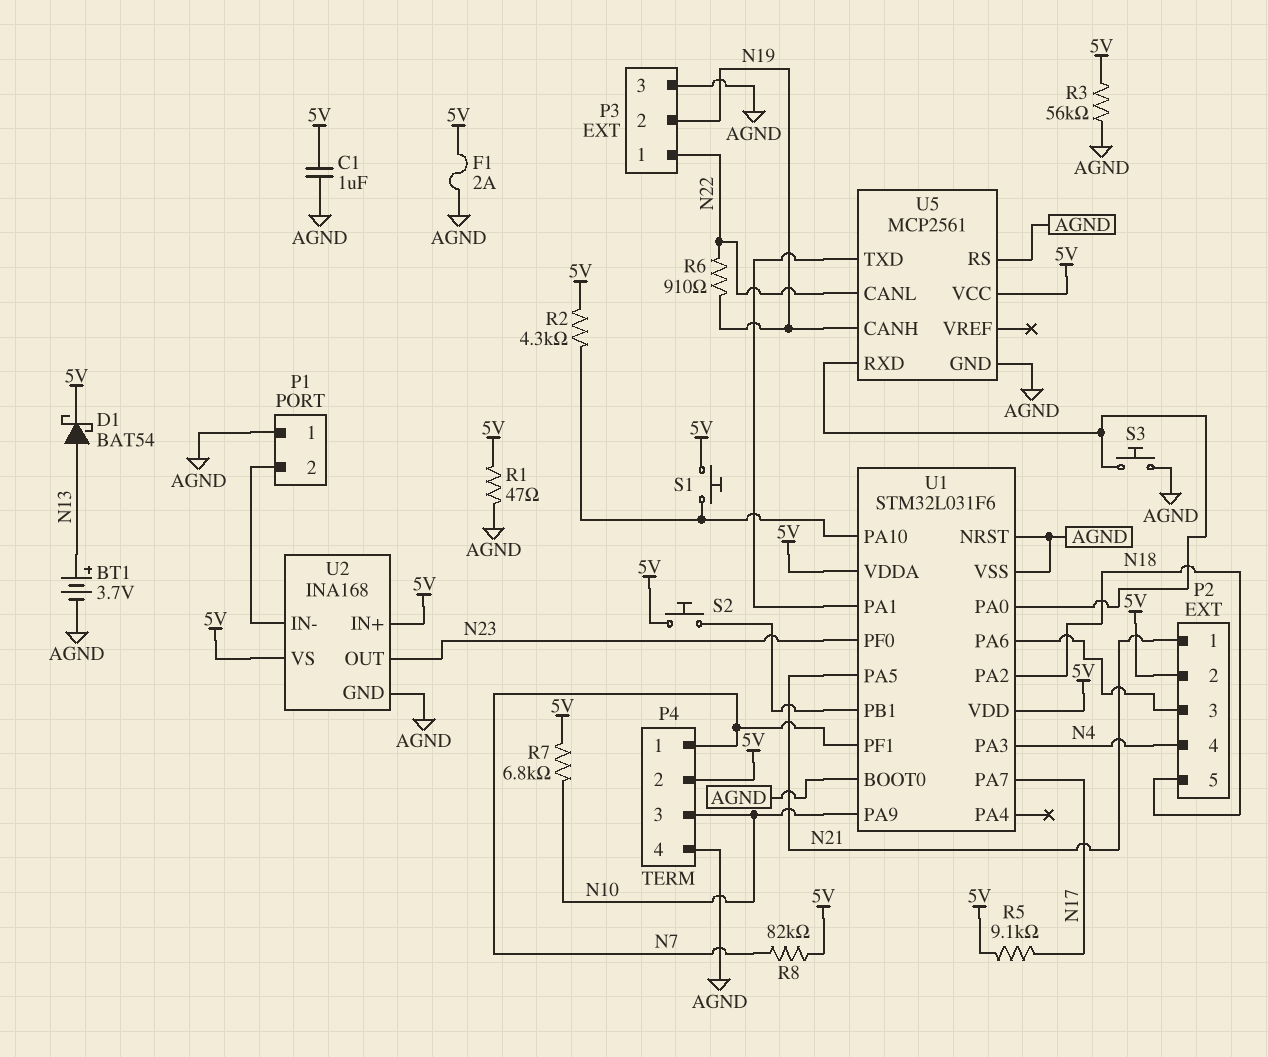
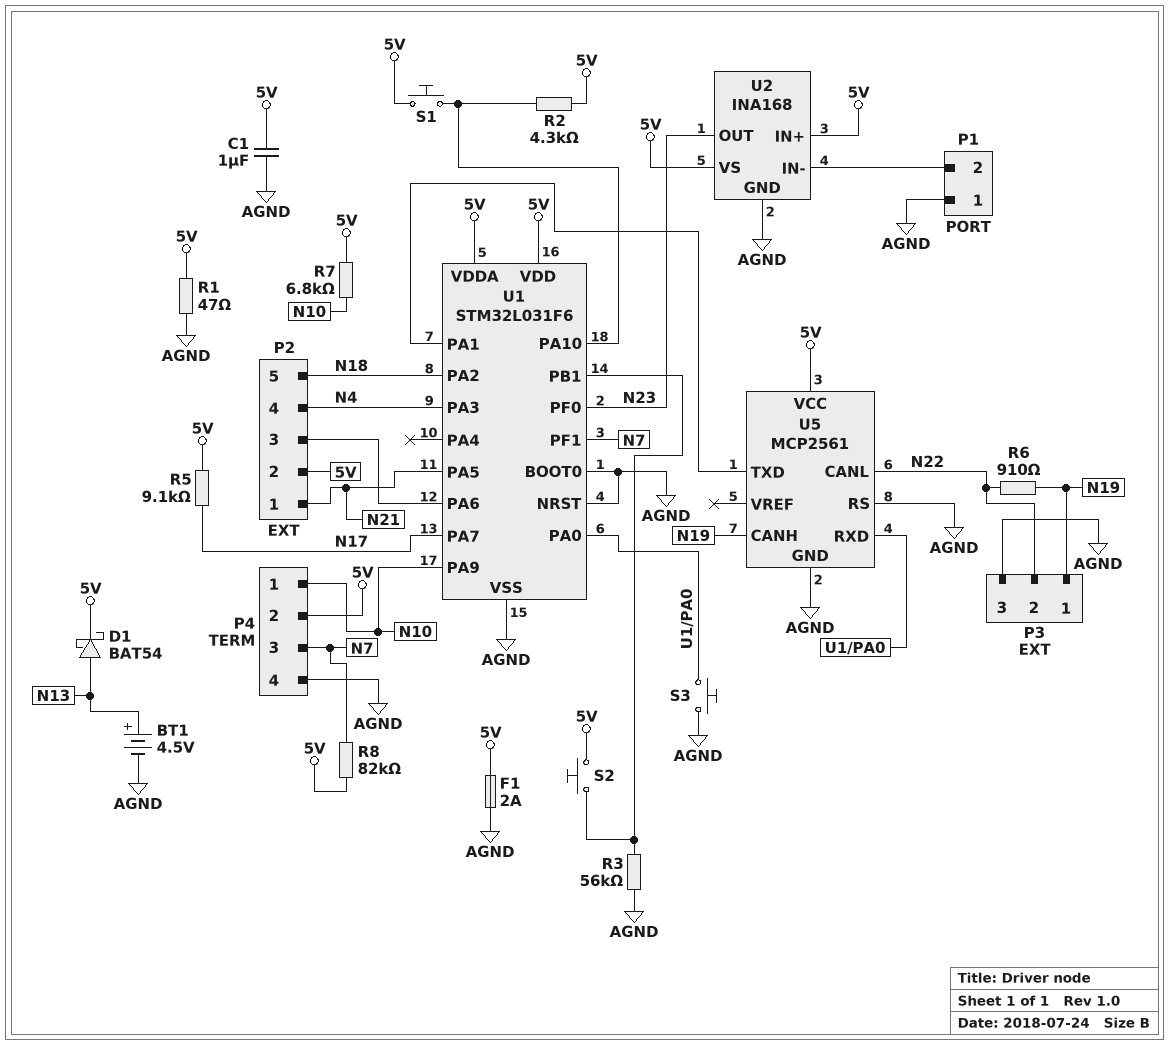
BT1: 3.7V (plus N13, minus AGND) -> 4.5V (plus N13, minus AGND)
P3 pin 1: N22 -> N19
P3 pin 2: N19 -> N22
P4 pin 1: N7 -> N10
P4 pin 3: N10 -> N7
R3: 56k (5V, AGND) -> 56k (AGND, U1/PB1)

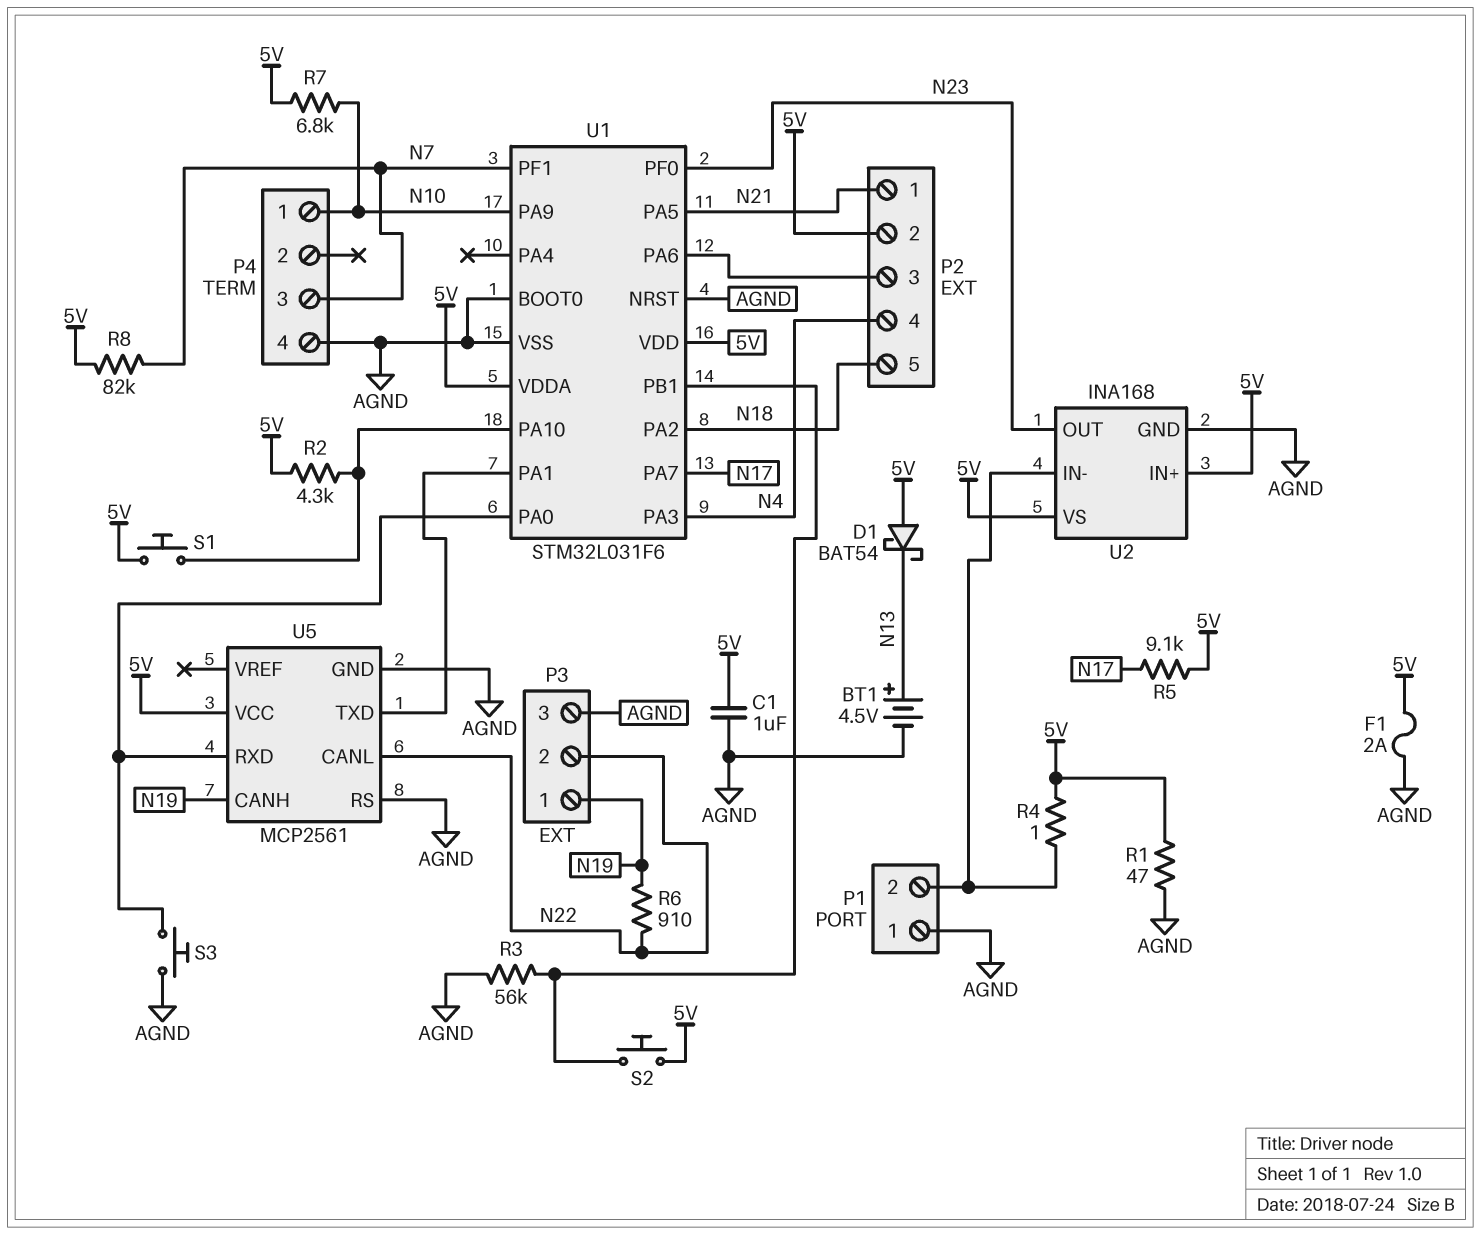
D1: schottky BAT54 (A N13, K 5V) -> schottky BAT54 (A 5V, K N13)
P4 pin 2: 5V -> none
R4: none -> 1 (5V, P1/2)

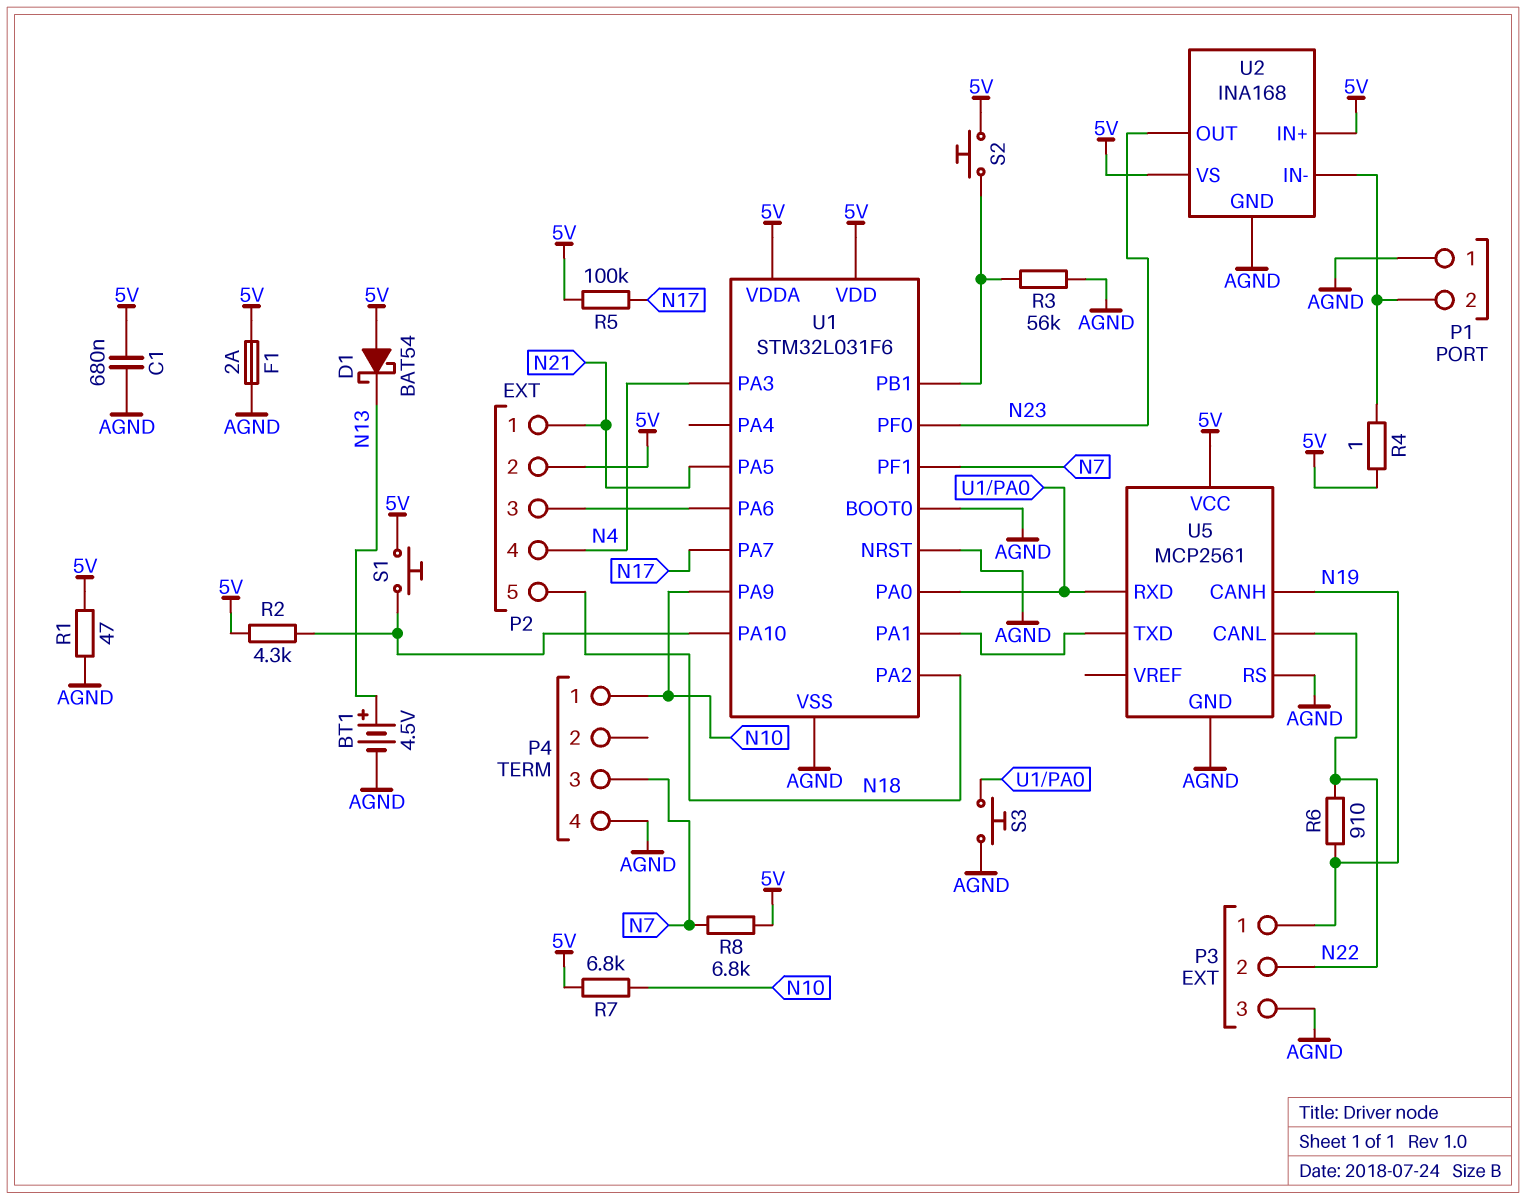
C1: 1uF (5V, AGND) -> 680nF (5V, AGND)
R5: 9.1k (5V, N17) -> 100k (5V, N17)
R8: 82k (5V, N7) -> 6.8k (5V, N7)

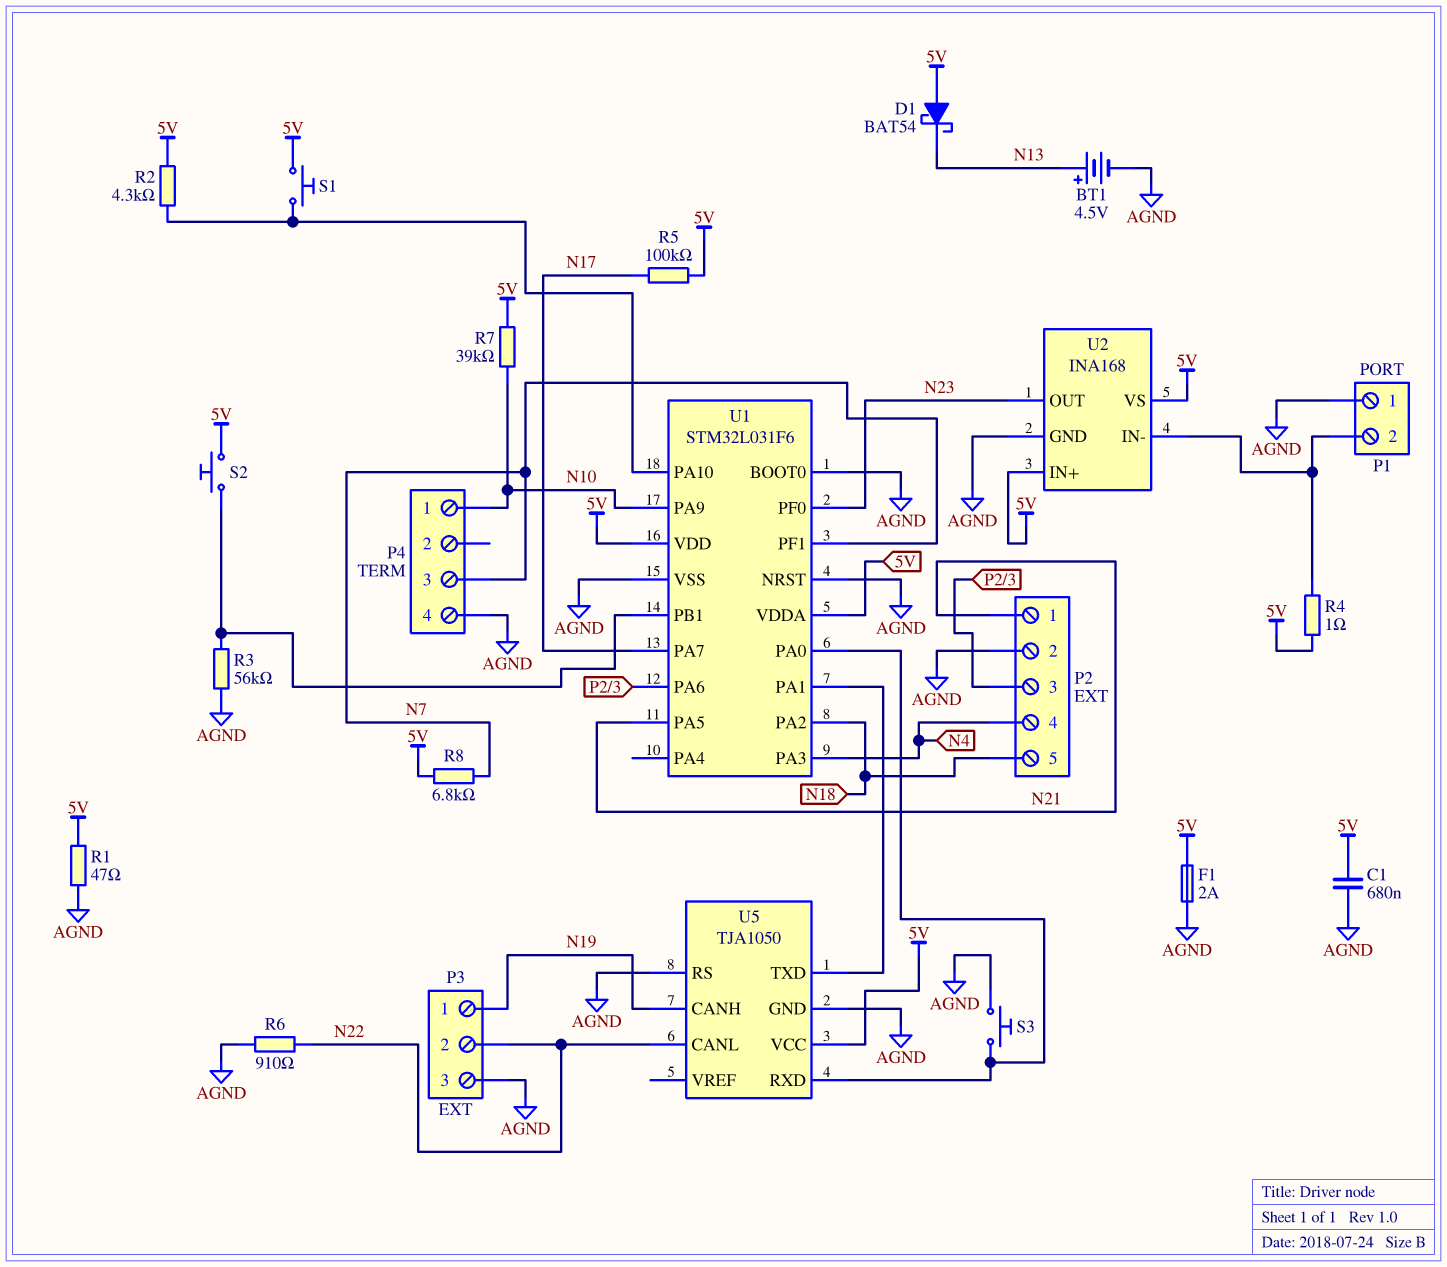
P2 pin 2: 5V -> AGND
R6: 910 (N19, N22) -> 910 (AGND, N22)
R7: 6.8k (5V, N10) -> 39k (5V, N10)
U5: MCP2561 -> TJA1050

